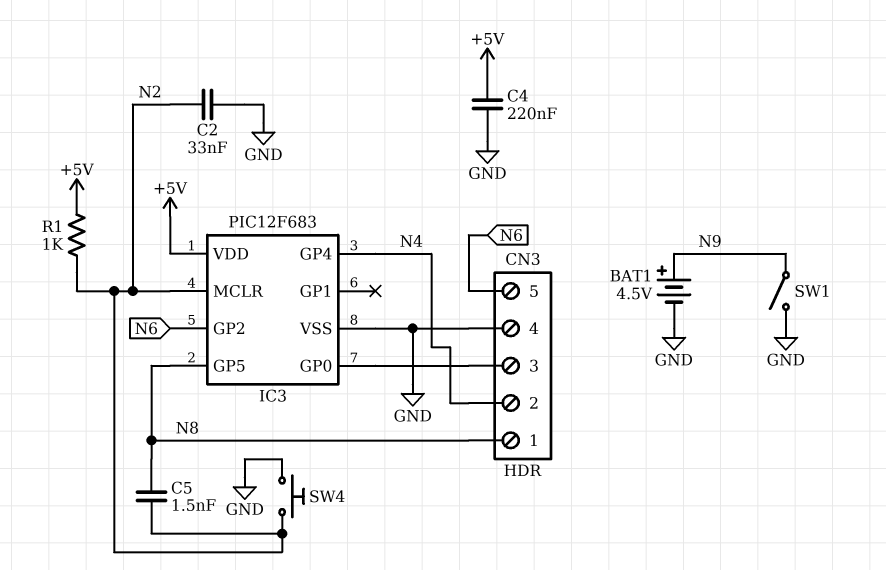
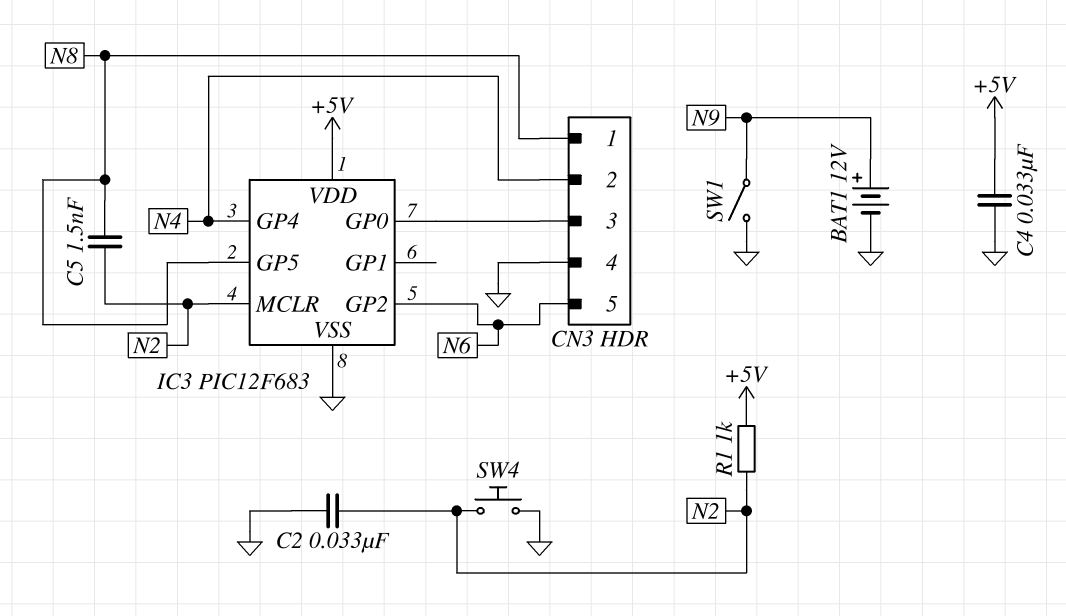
BAT1: 4.5V (plus N9, minus GND) -> 12V (plus N9, minus GND)
C4: 220nF (+5V, GND) -> 33nF (+5V, GND)

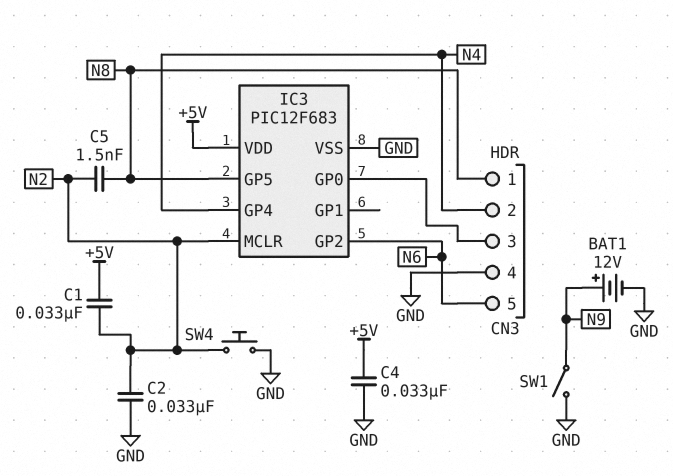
C1: none -> 33nF (+5V, N2)
R1: 1k (+5V, N2) -> none

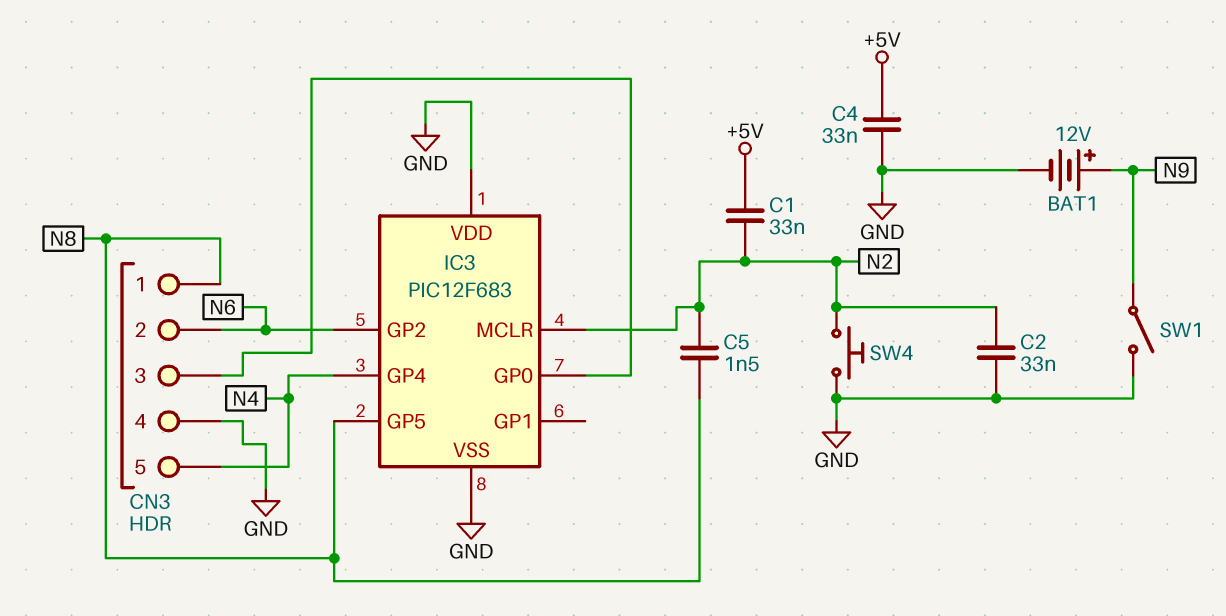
CN3 pin 2: N4 -> N6
CN3 pin 5: N6 -> N4
IC3 pin VDD: +5V -> GND

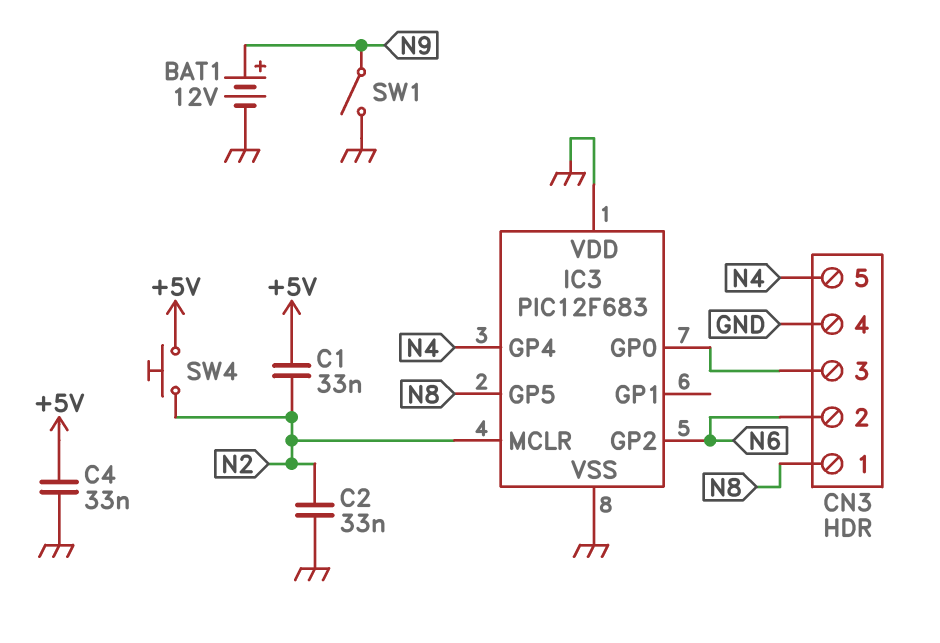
C5: 1.5nF (N2, N8) -> none
SW4: button (GND, N2) -> button (+5V, N2)

